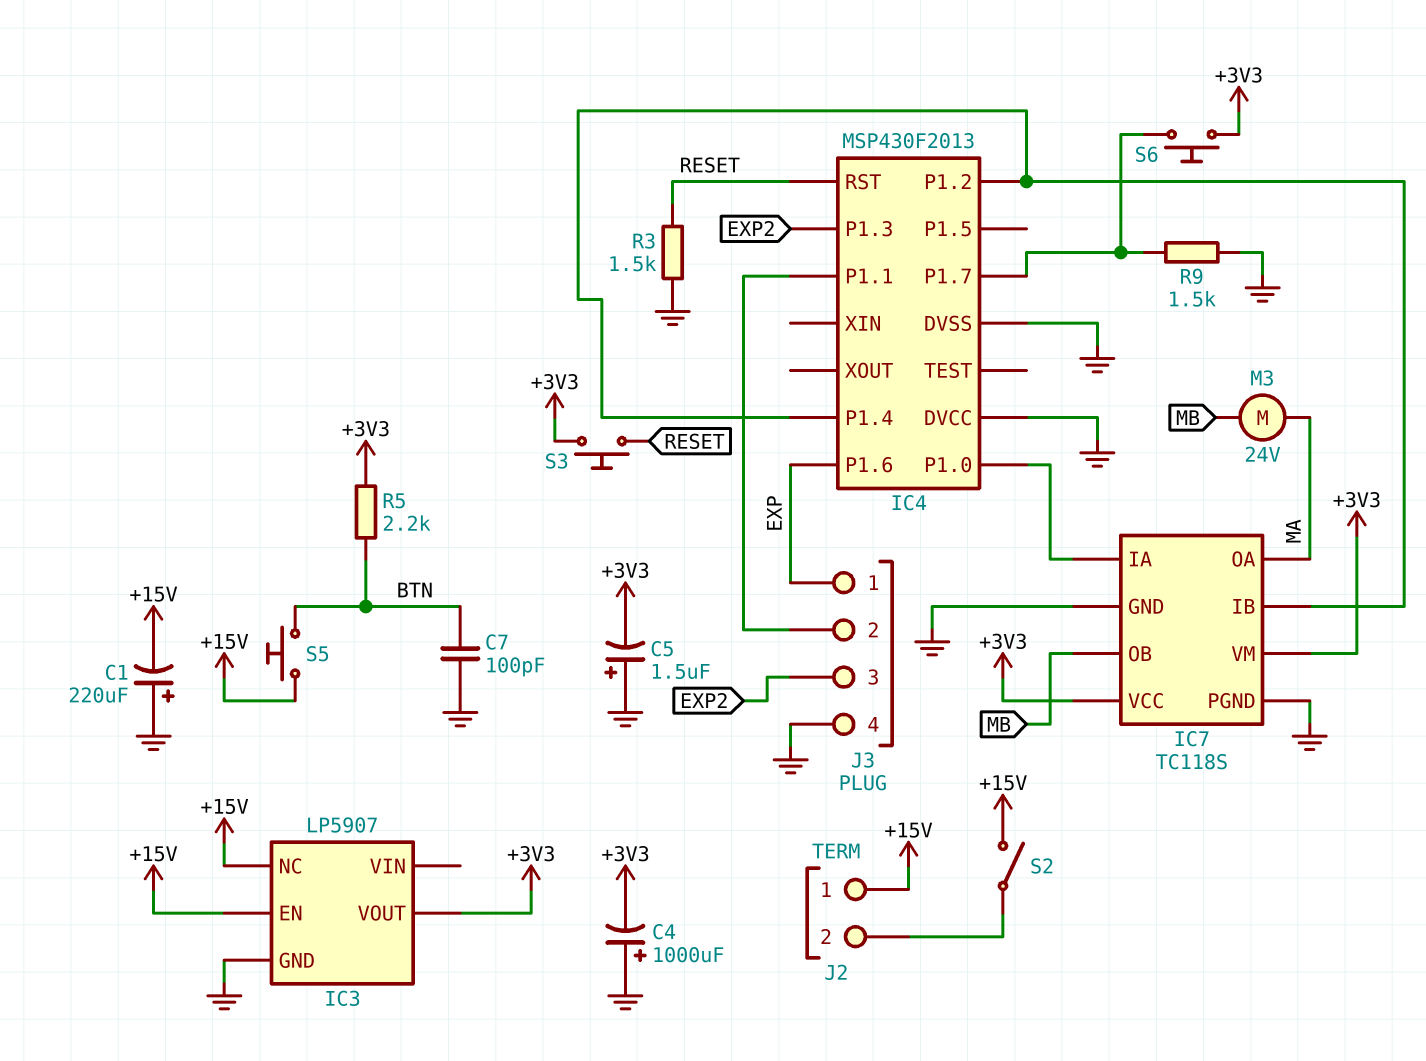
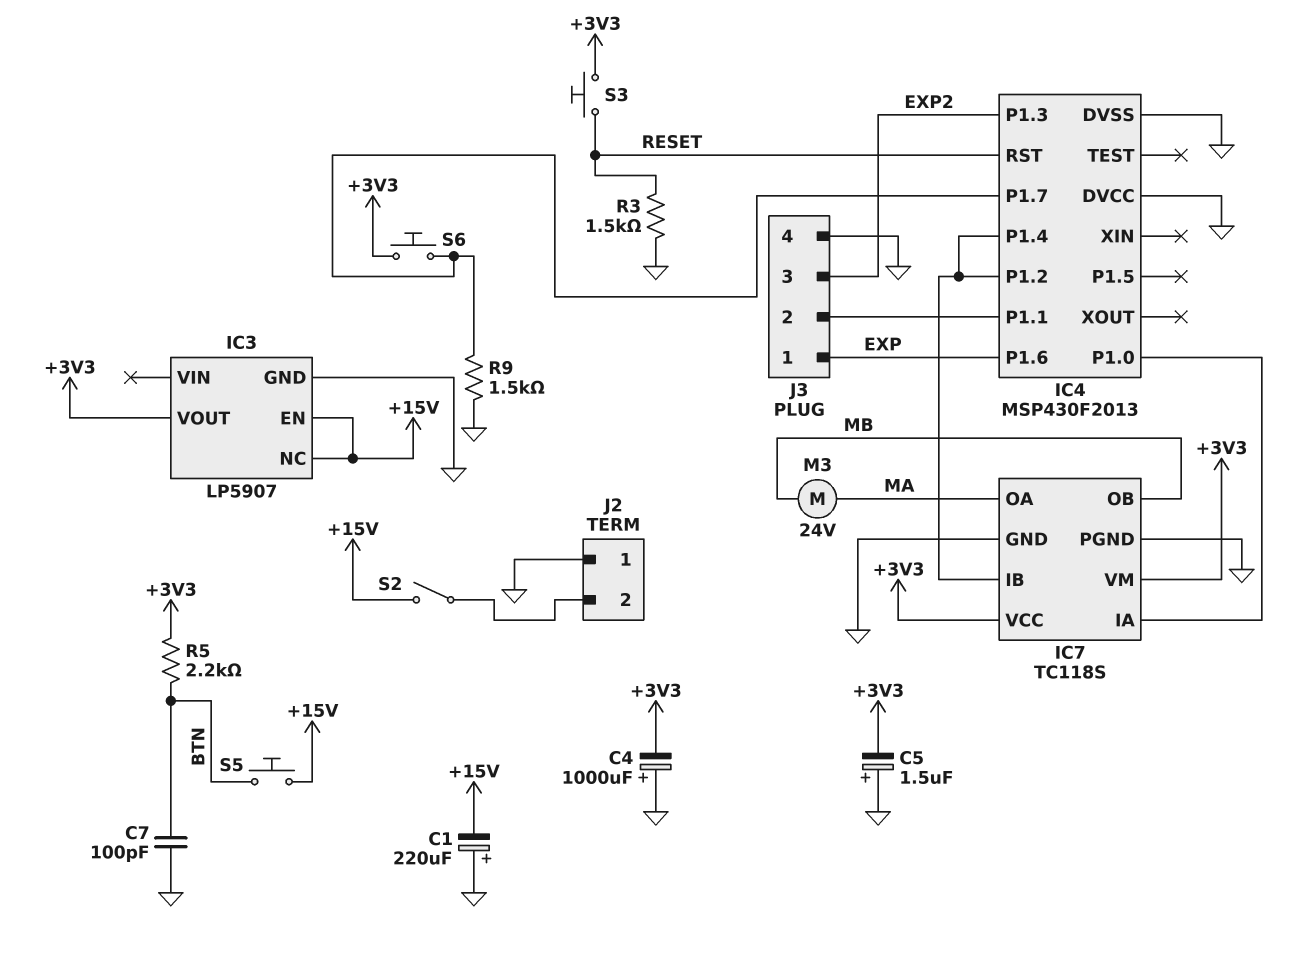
J2 pin 1: +15V -> GND

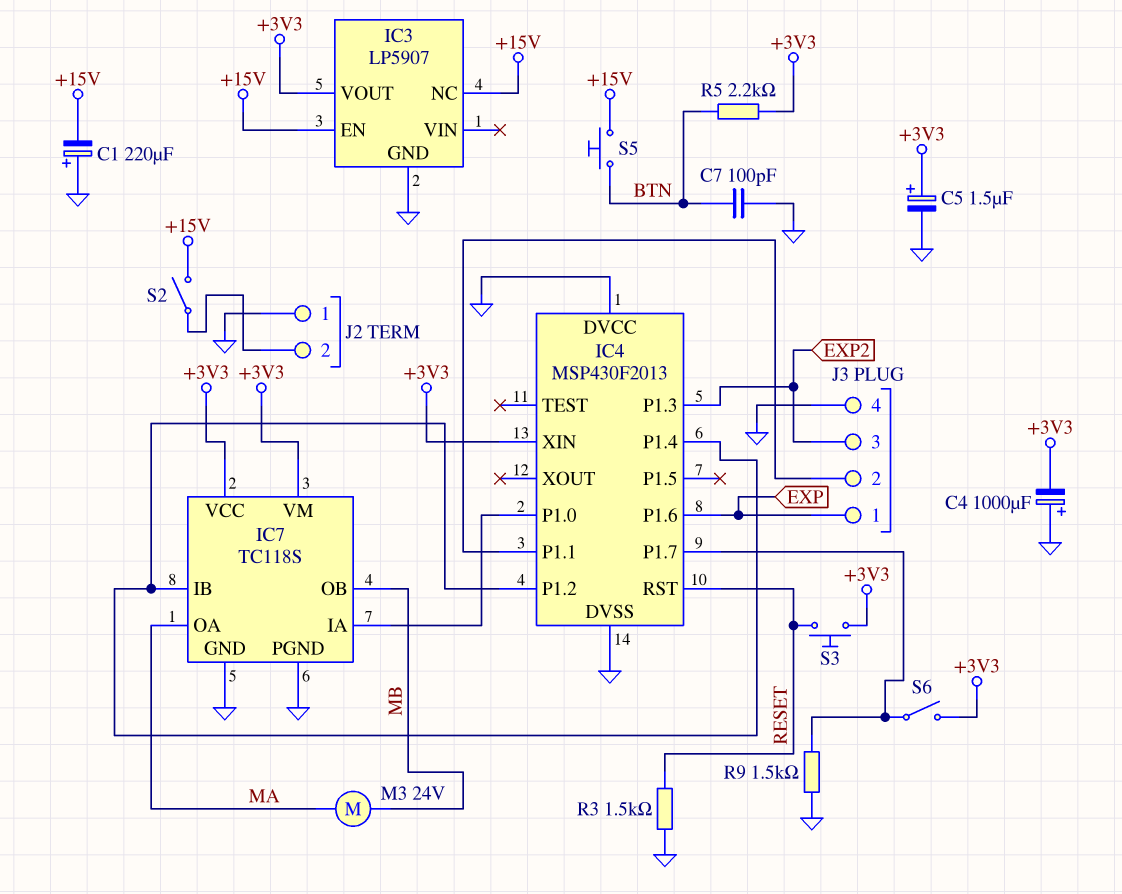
C5: 1.5uF (plus GND, minus +3V3) -> 1.5uF (plus +3V3, minus GND)
IC4 pin XIN: none -> +3V3
S6: button (+3V3, IC4/P1.7) -> switch (+3V3, IC4/P1.7)

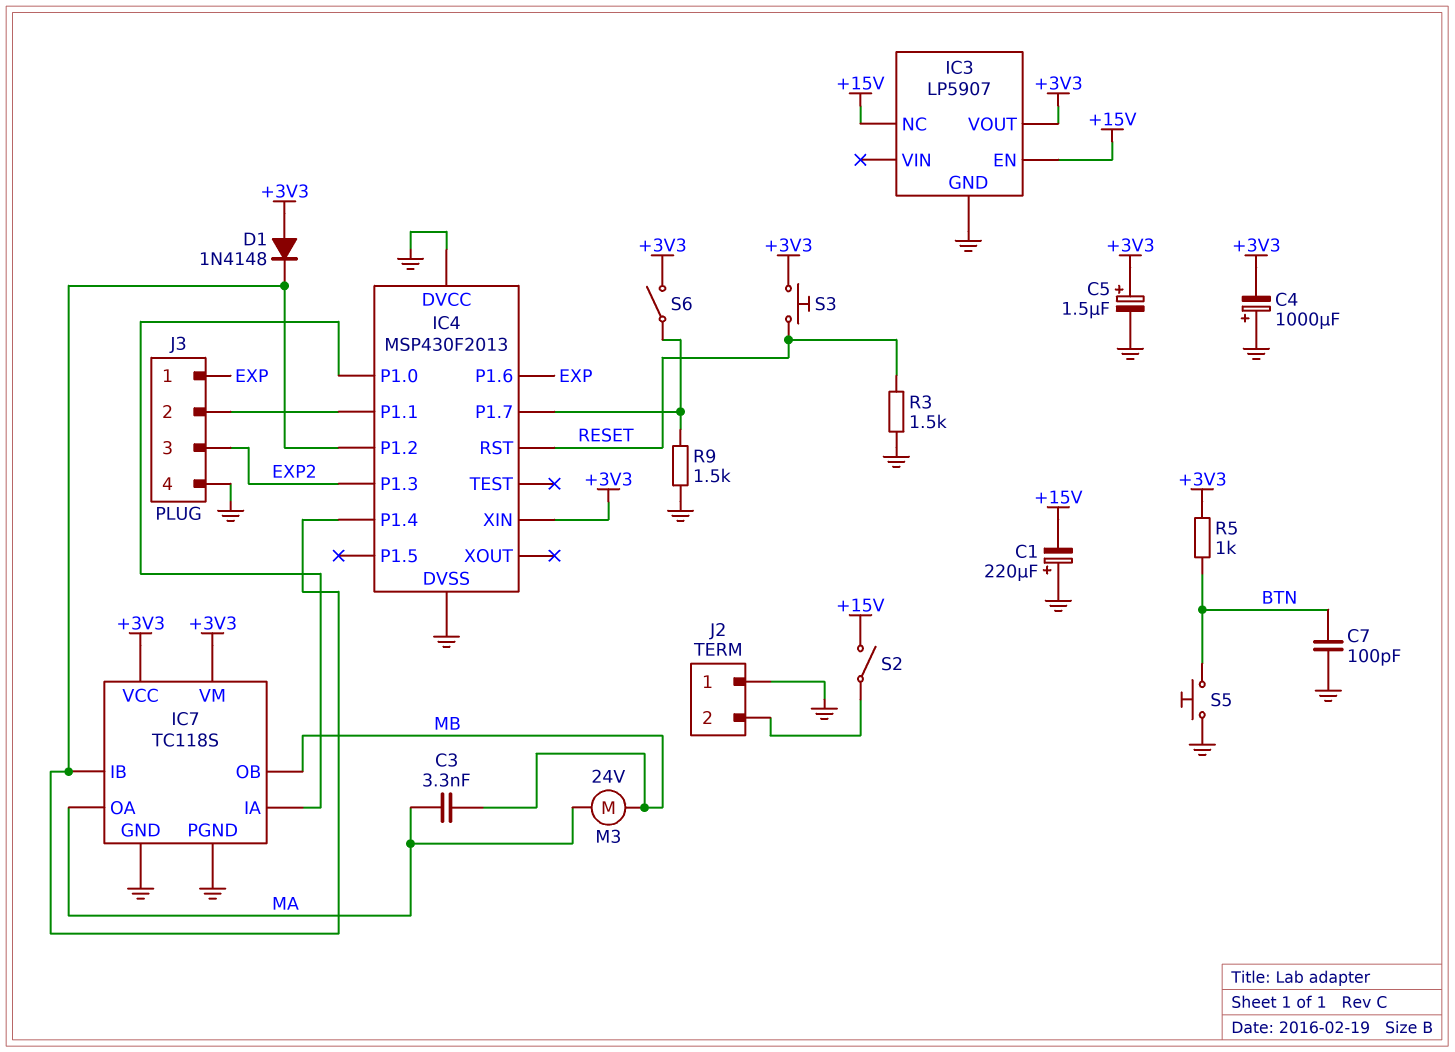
C3: none -> 3.3nF (MA, MB)
D1: none -> diode 1N4148 (A +3V3, K IC4/P1.2)
R5: 2.2k (+3V3, BTN) -> 1k (+3V3, BTN)
S5: button (+15V, BTN) -> button (BTN, GND)

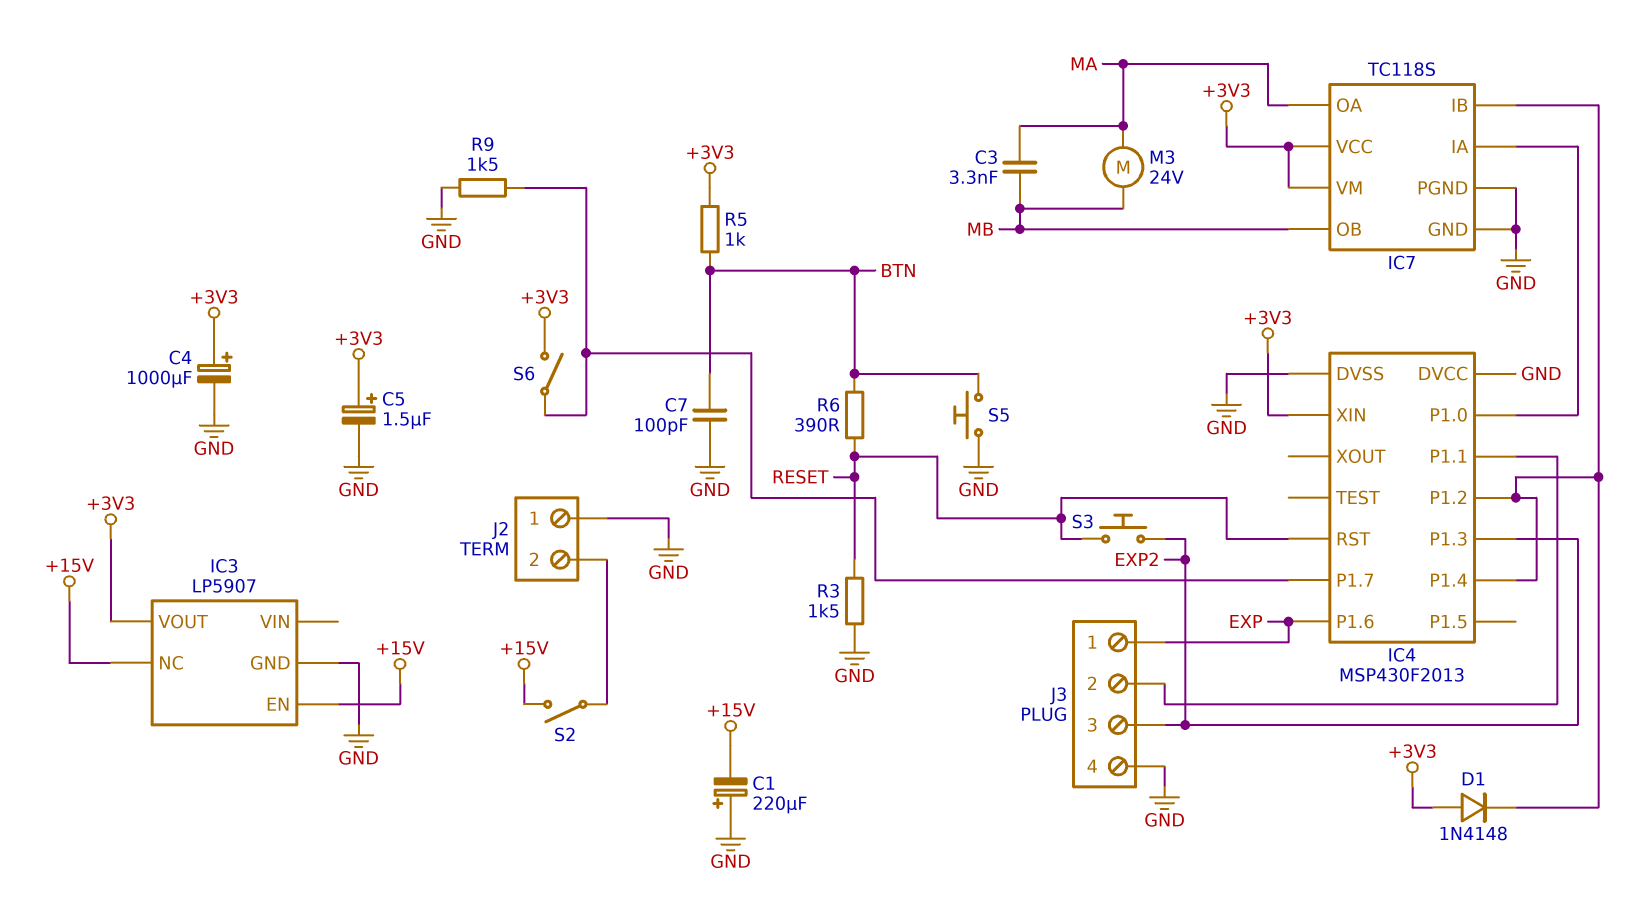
C4: 1000uF (plus GND, minus +3V3) -> 1000uF (plus +3V3, minus GND)
R6: none -> 390 (BTN, RESET)
S3: button (+3V3, RESET) -> button (EXP2, RESET)

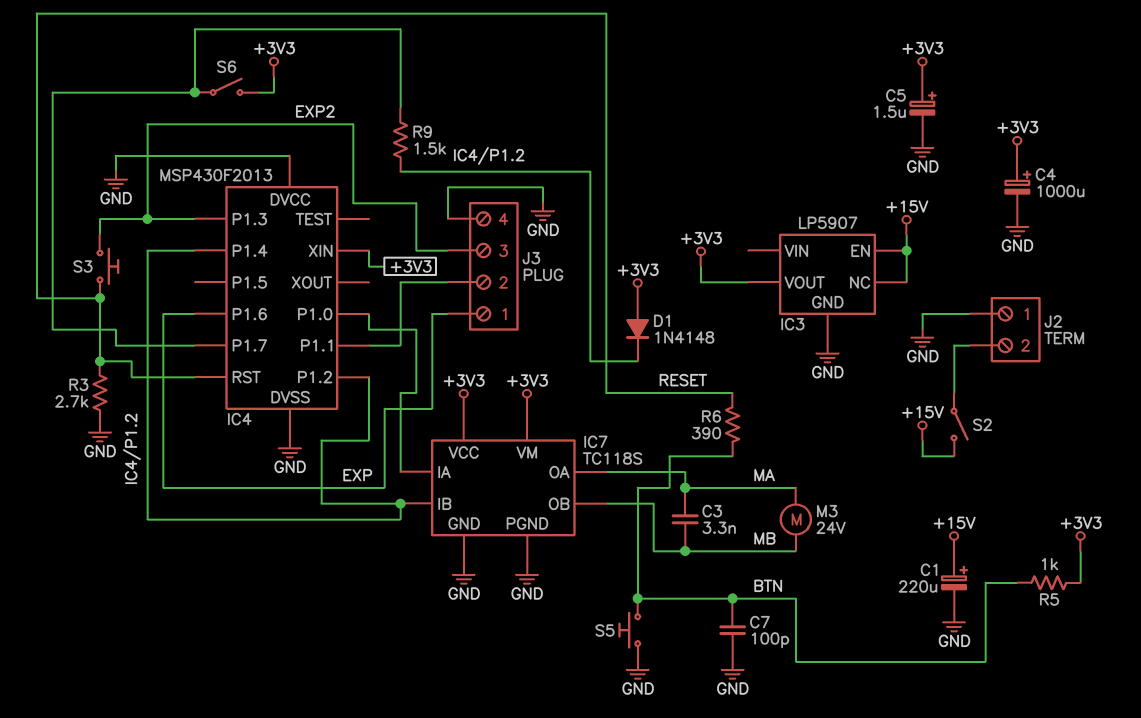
C1: 220uF (plus GND, minus +15V) -> 220uF (plus +15V, minus GND)
R3: 1.5k (GND, RESET) -> 2.7k (GND, RESET)
R9: 1.5k (GND, IC4/P1.7) -> 1.5k (IC4/P1.2, IC4/P1.7)

